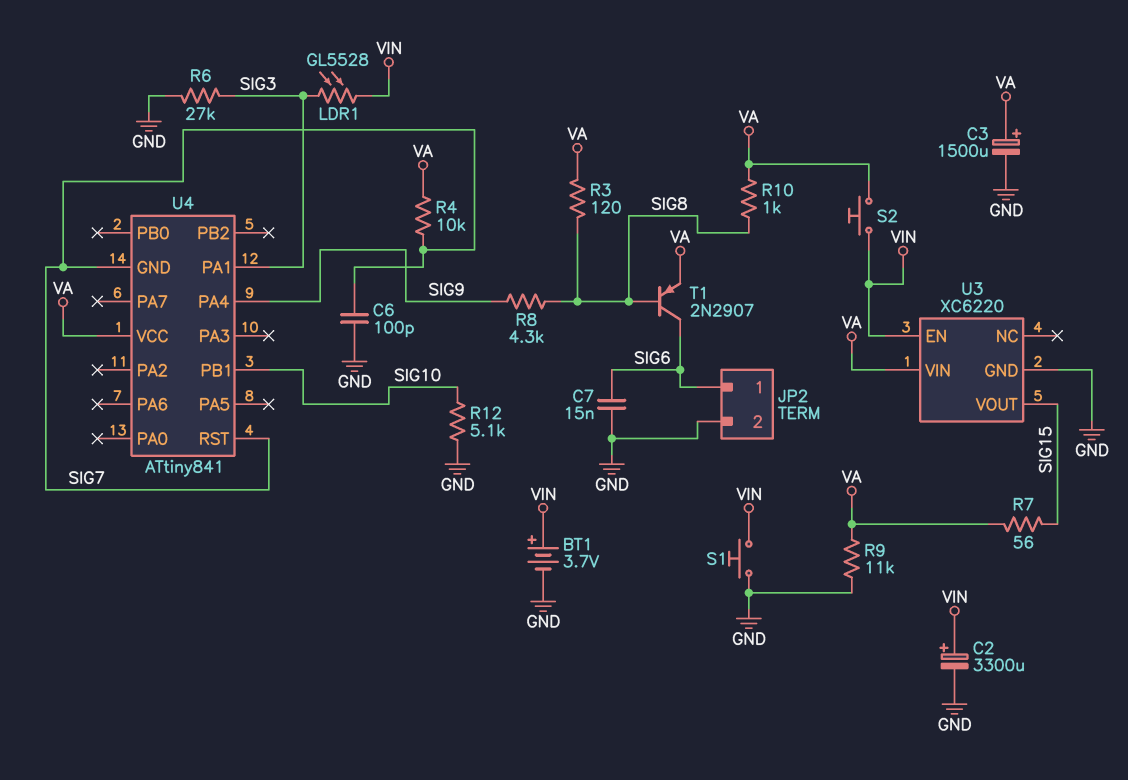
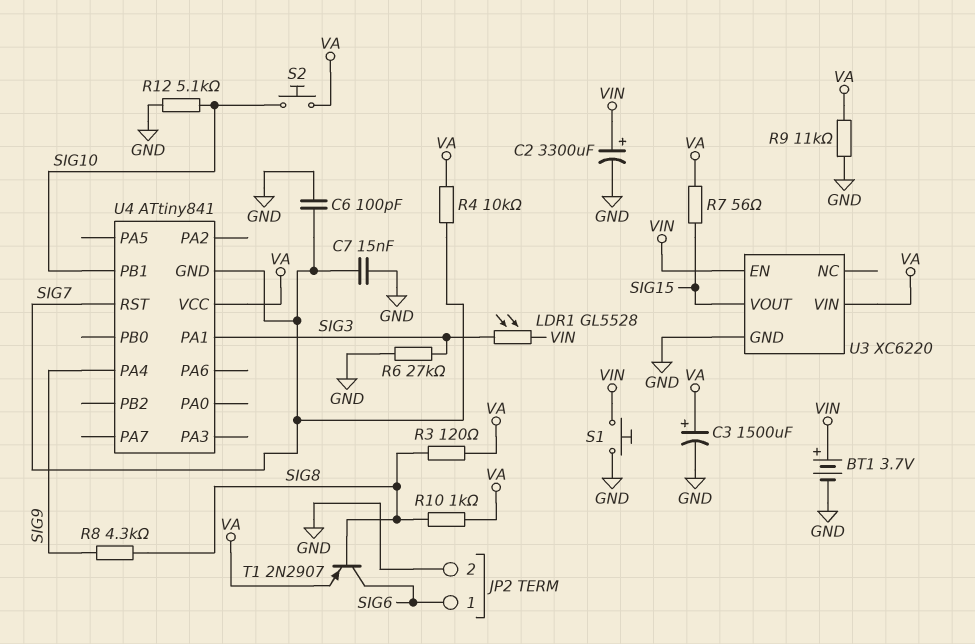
C7: 15nF (GND, SIG6) -> 15nF (GND, SIG7)
S2: button (VA, VIN) -> button (SIG10, VA)

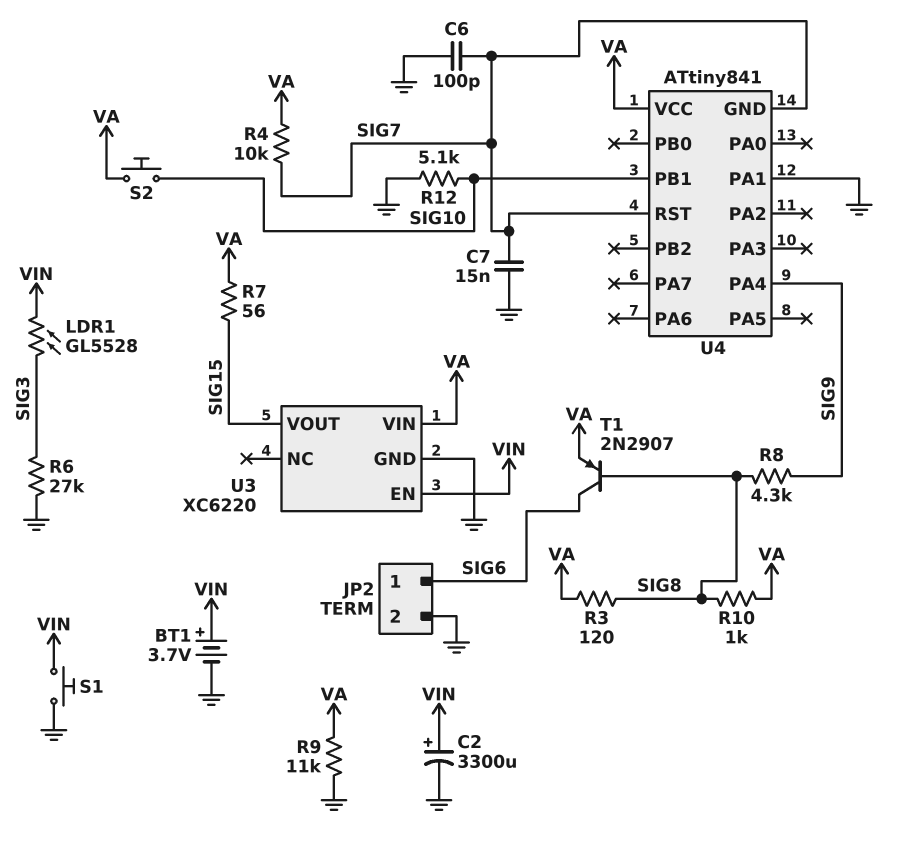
C3: 1500uF (plus VA, minus GND) -> none
U4 pin PA1: SIG3 -> GND

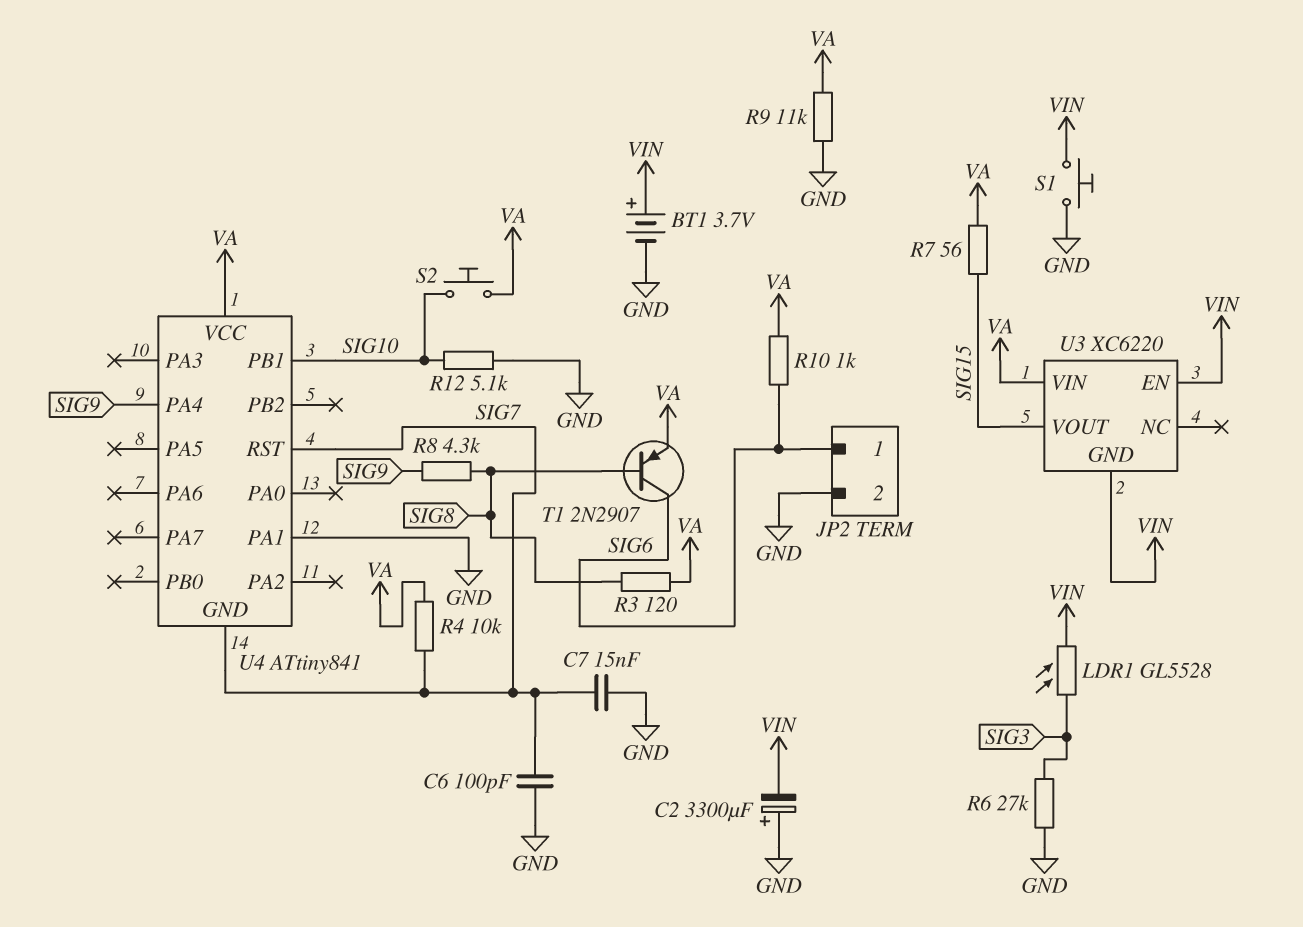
C2: 3300uF (plus VIN, minus GND) -> 3300uF (plus GND, minus VIN)
R10: 1k (SIG8, VA) -> 1k (SIG6, VA)
U3 pin GND: GND -> VIN

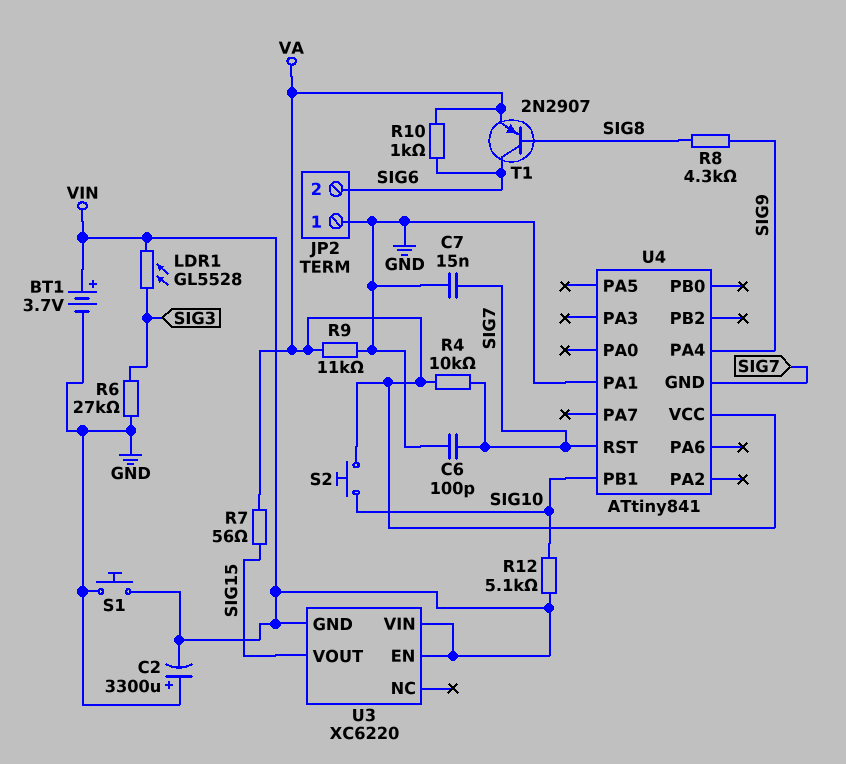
JP2 pin 1: SIG6 -> GND
JP2 pin 2: GND -> SIG6
R3: 120 (SIG8, VA) -> none
R12: 5.1k (GND, SIG10) -> 5.1k (SIG10, VIN)
U3 pin VIN: VA -> VIN

